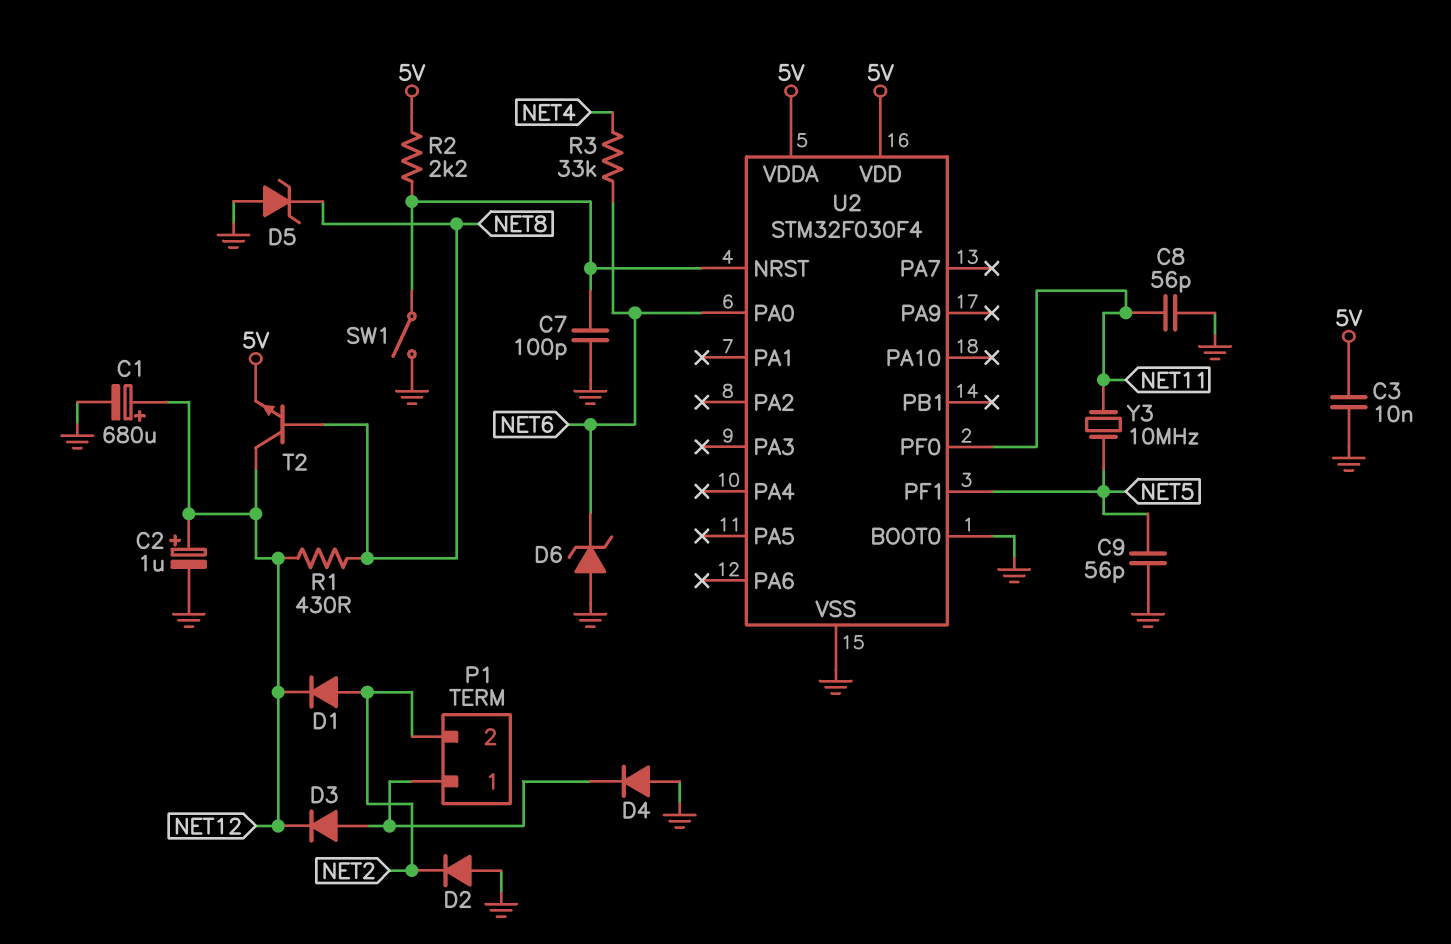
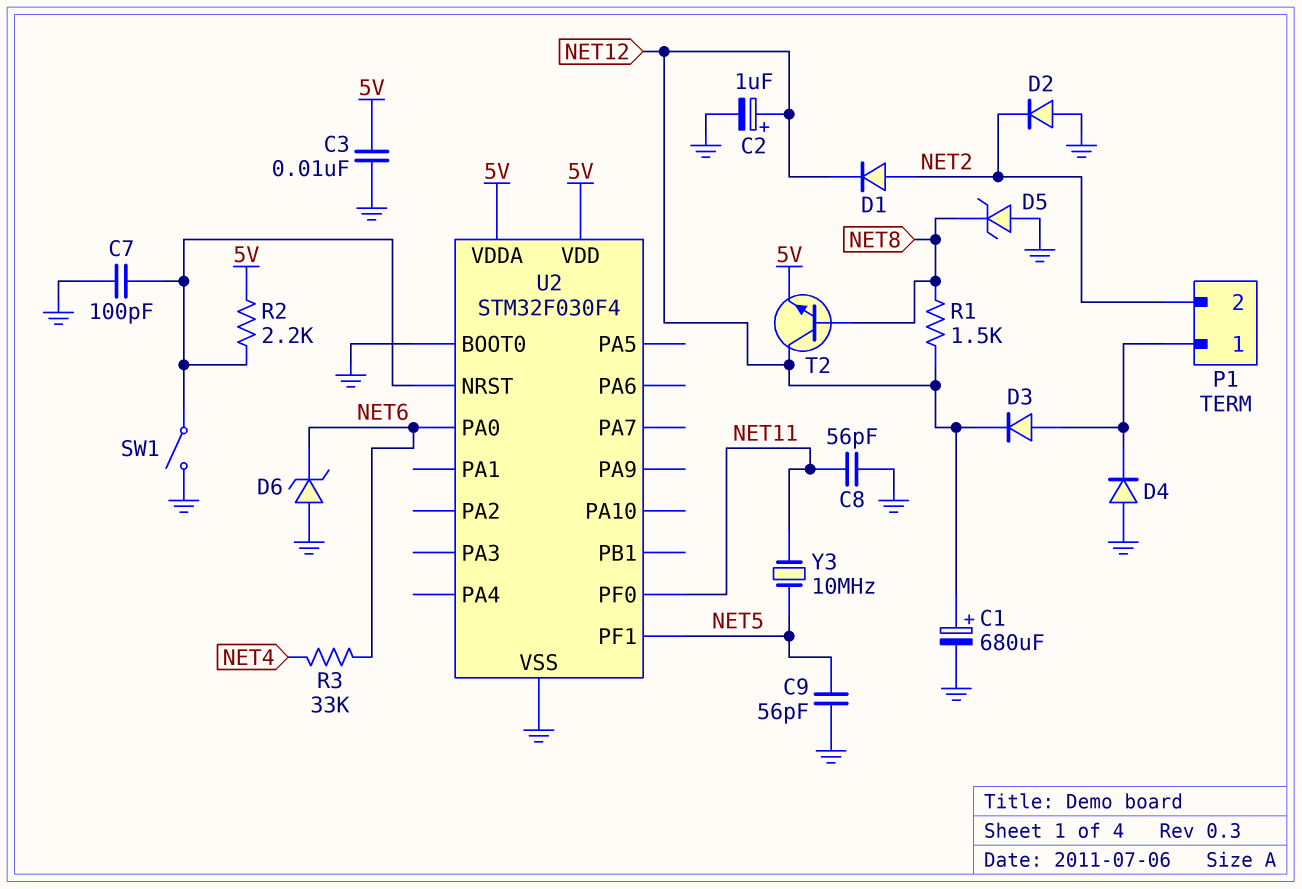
R1: 430 (NET8, NET12) -> 1.5k (NET8, NET12)

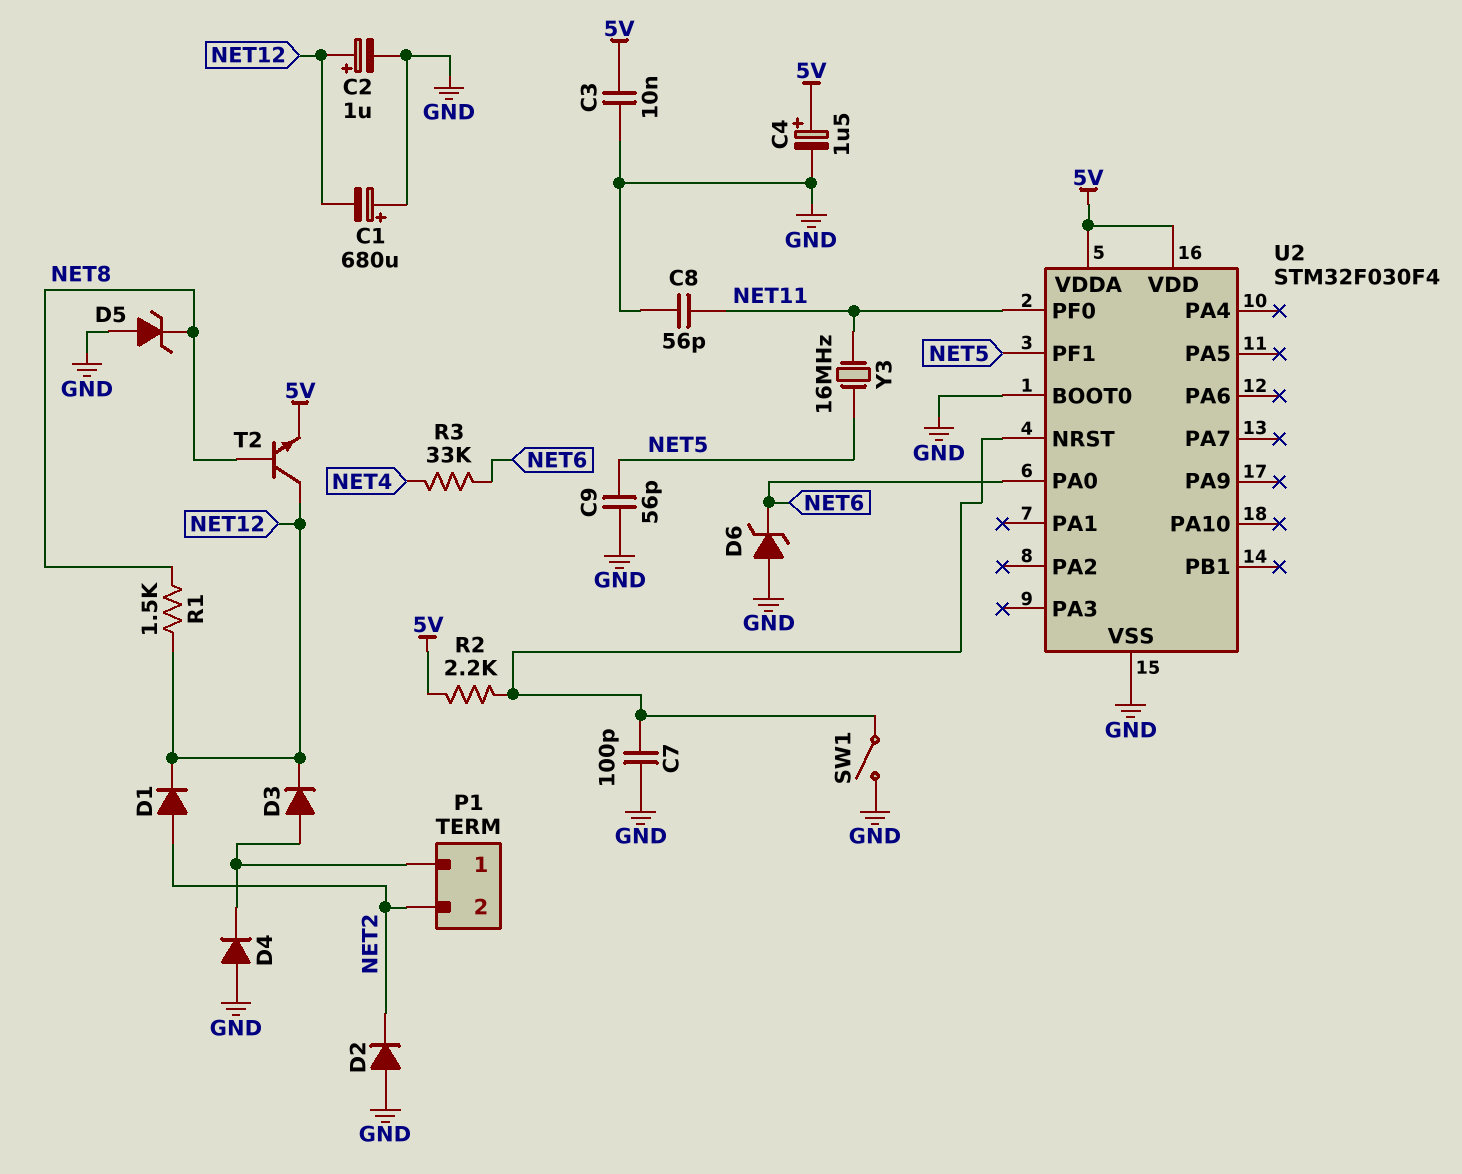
C1: 680uF (plus NET12, minus GND) -> 680uF (plus GND, minus NET12)
C4: none -> 1.5uF (plus 5V, minus GND)
Y3: 10MHz (NET5, NET11) -> 16MHz (NET5, NET11)

